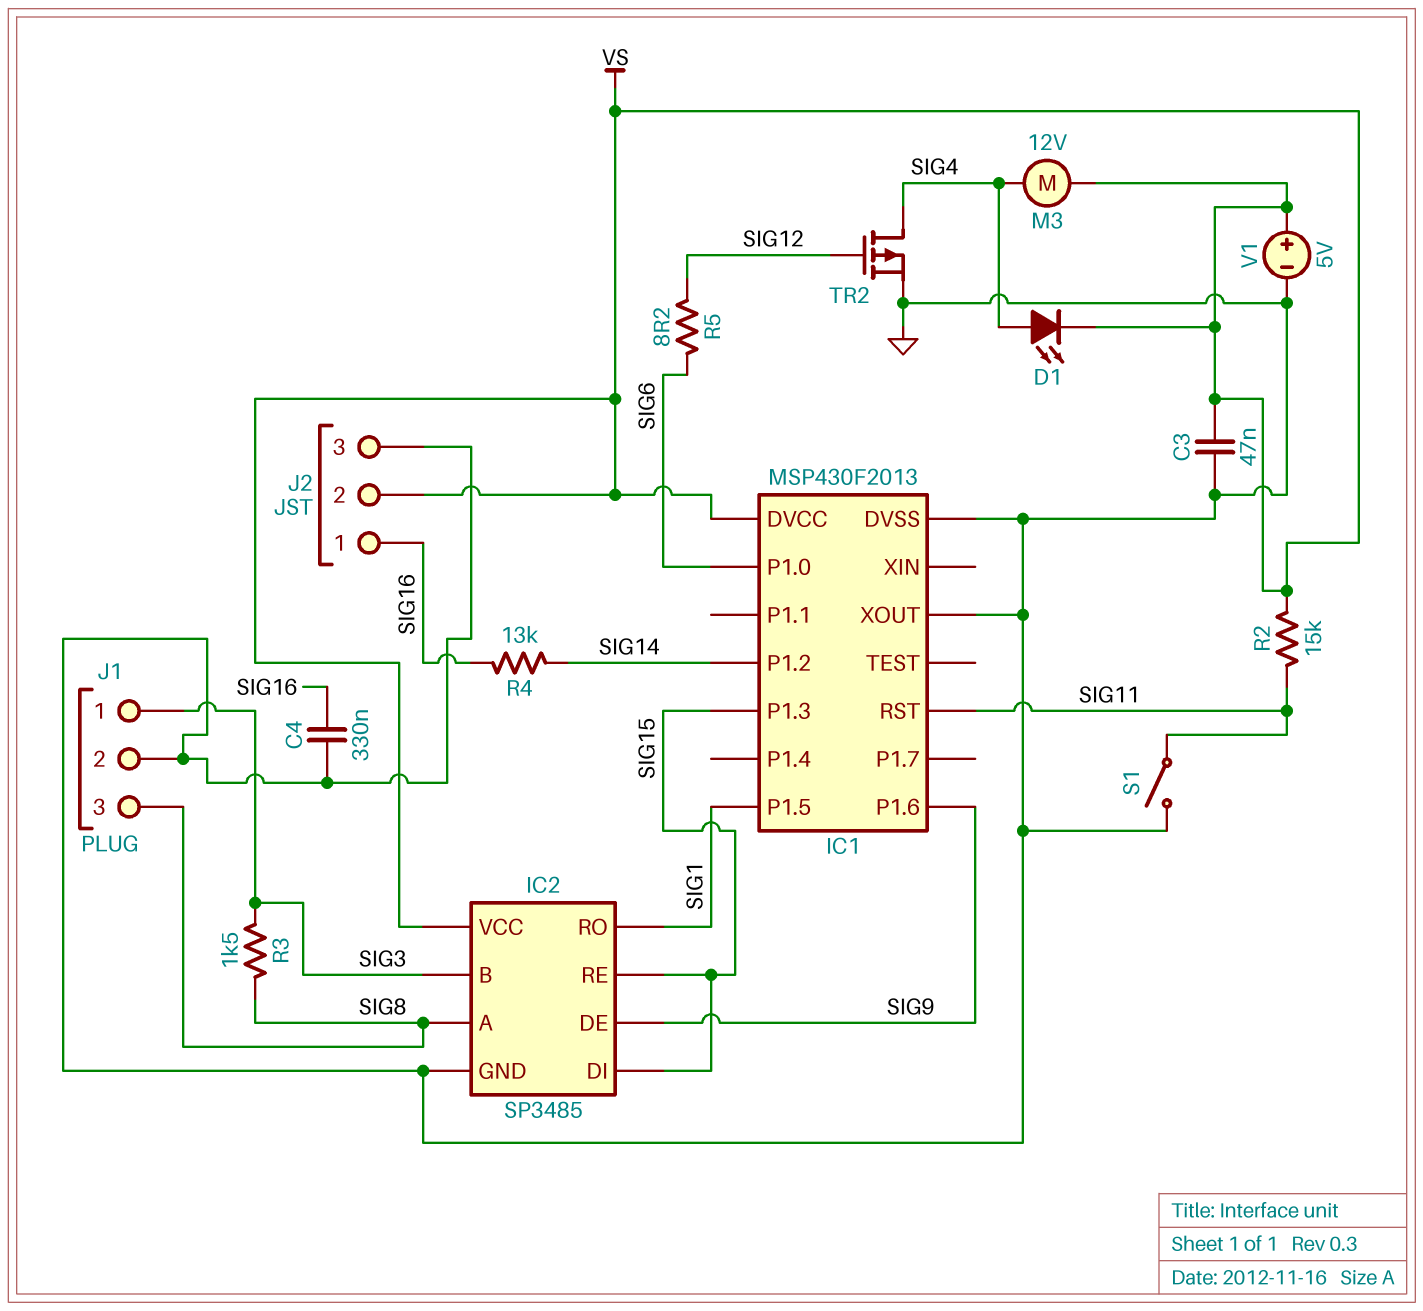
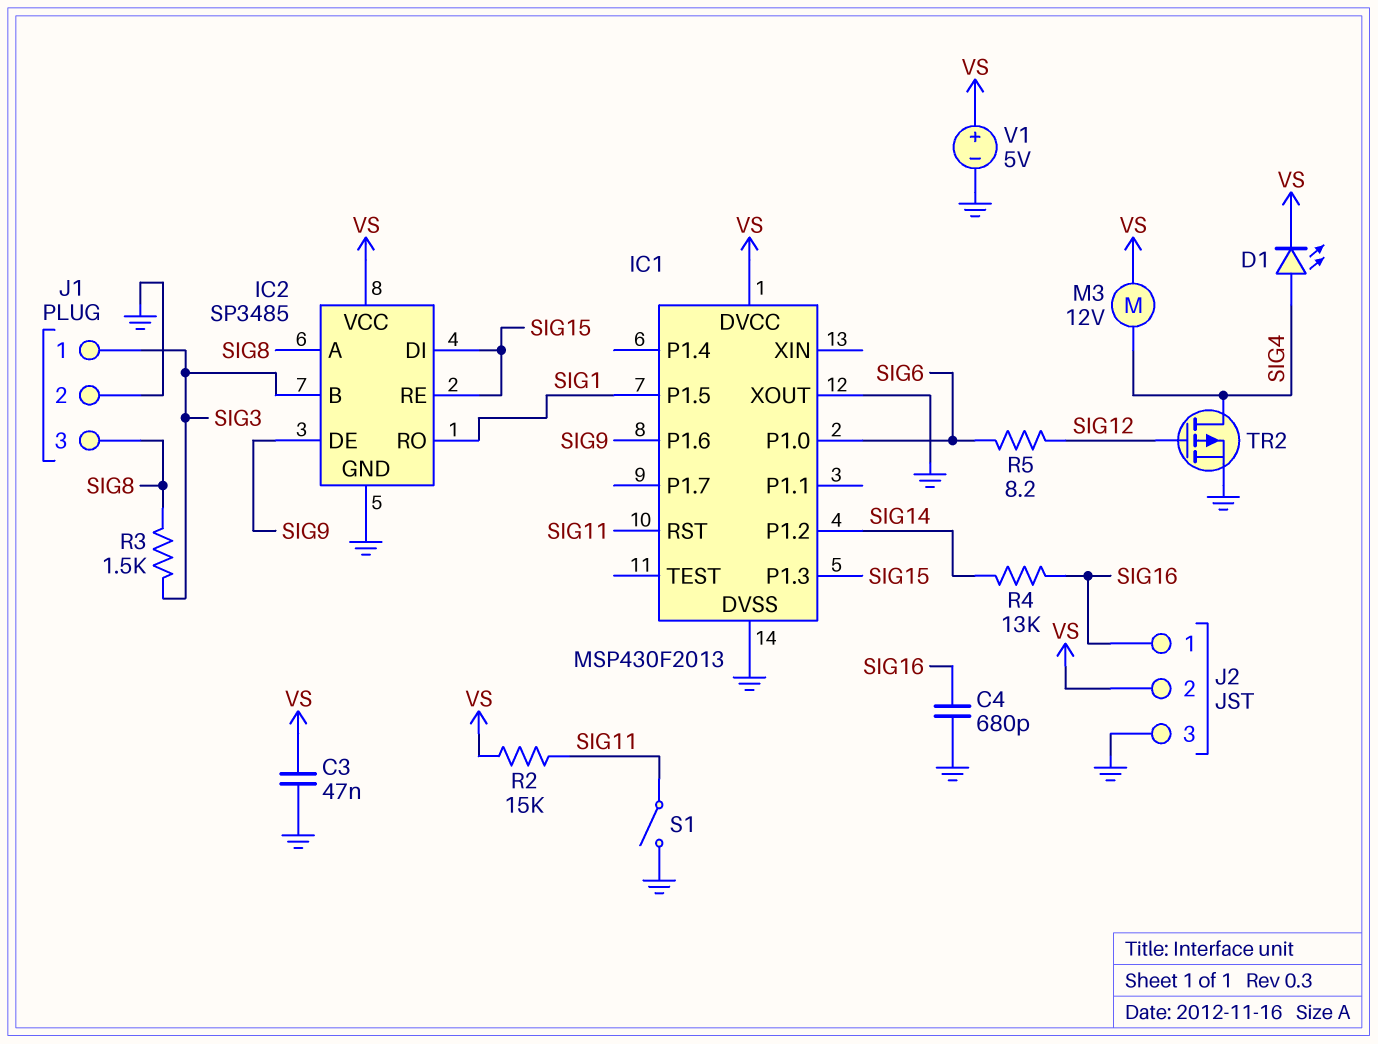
C4: 330nF (GND, SIG16) -> 680pF (GND, SIG16)

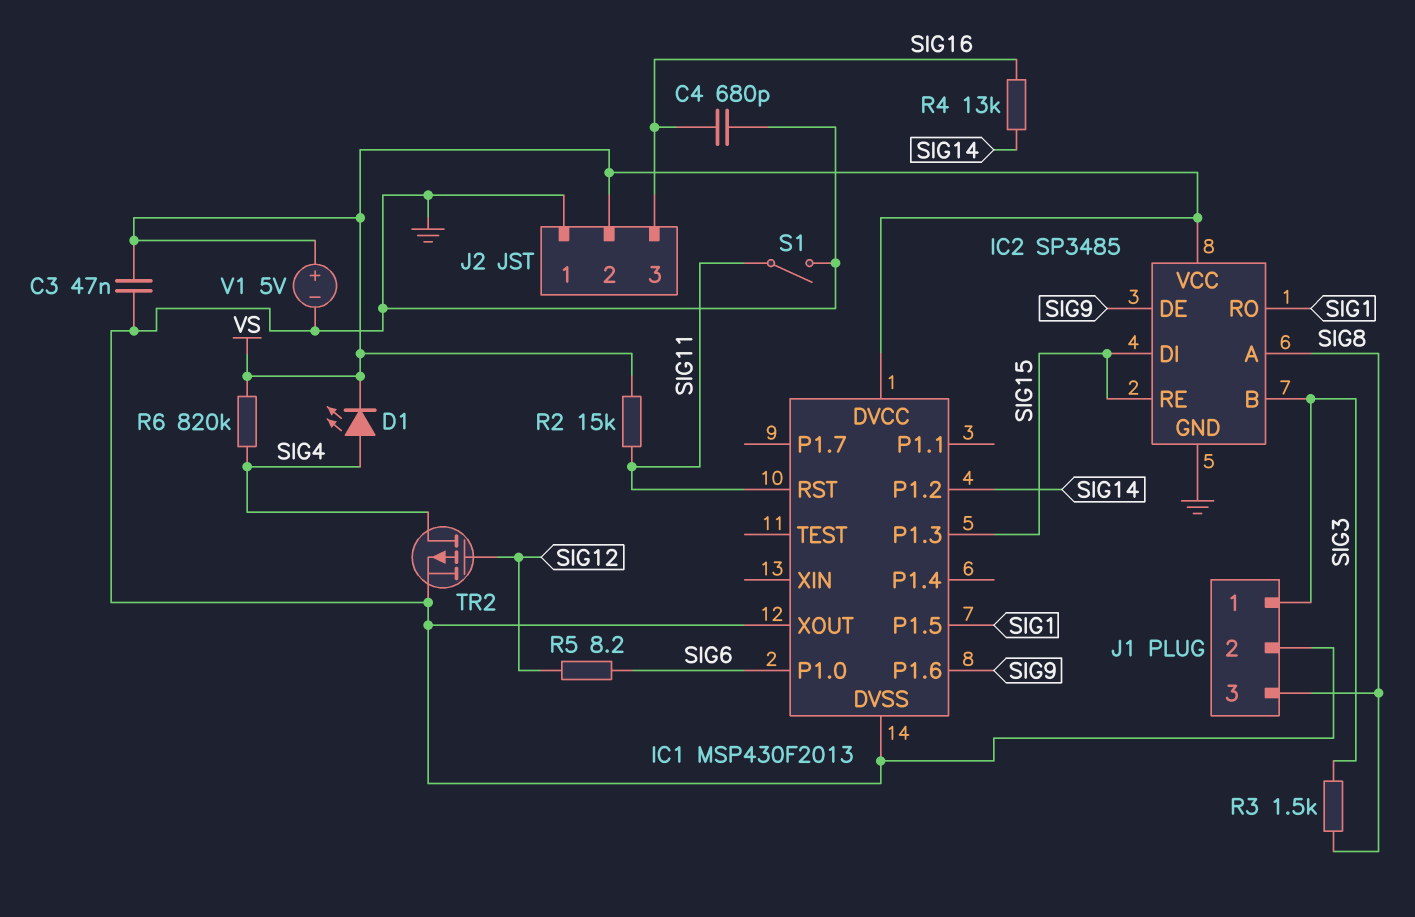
J2 pin 1: SIG16 -> GND
J2 pin 3: GND -> SIG16
M3: motor 12V (SIG4, VS) -> none
R6: none -> 820k (SIG4, VS)

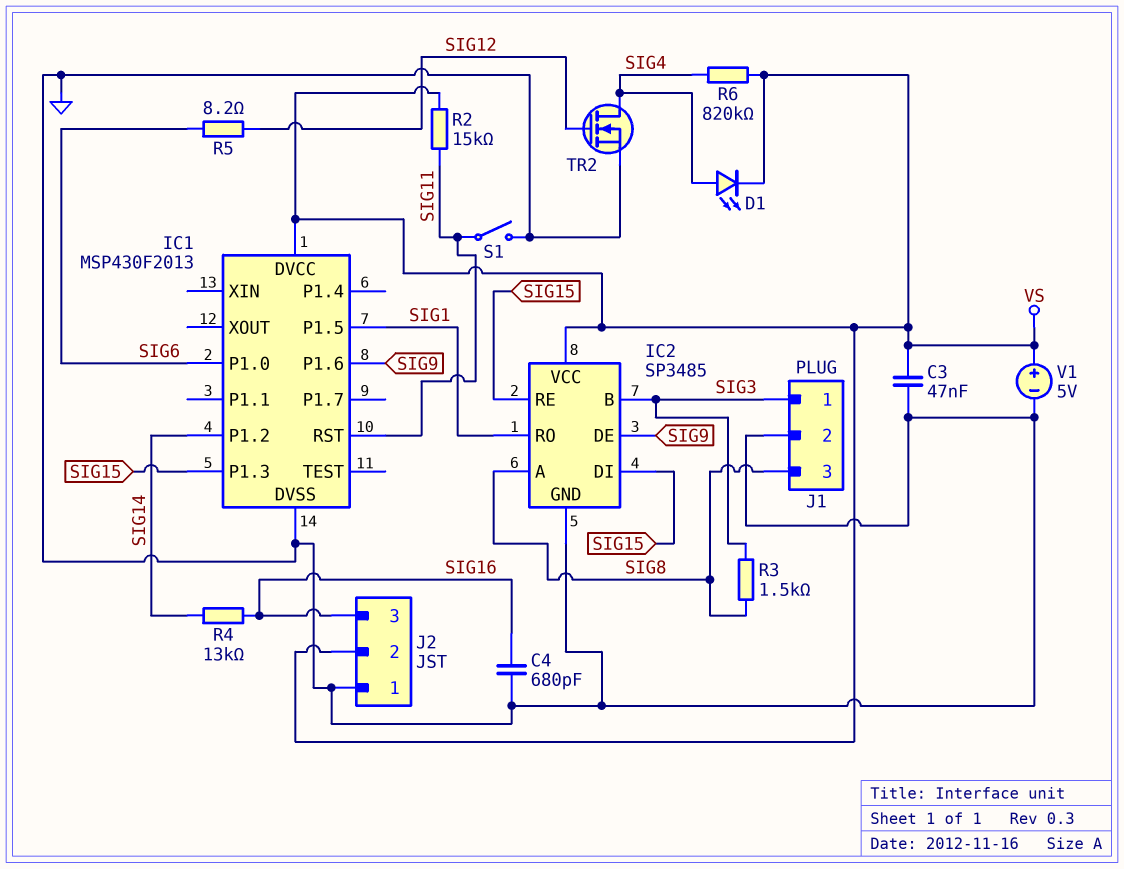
IC1 pin XOUT: GND -> none
TR2: PMOS (G SIG12, D SIG4, S GND) -> NMOS (G SIG12, D SIG4, S GND)

